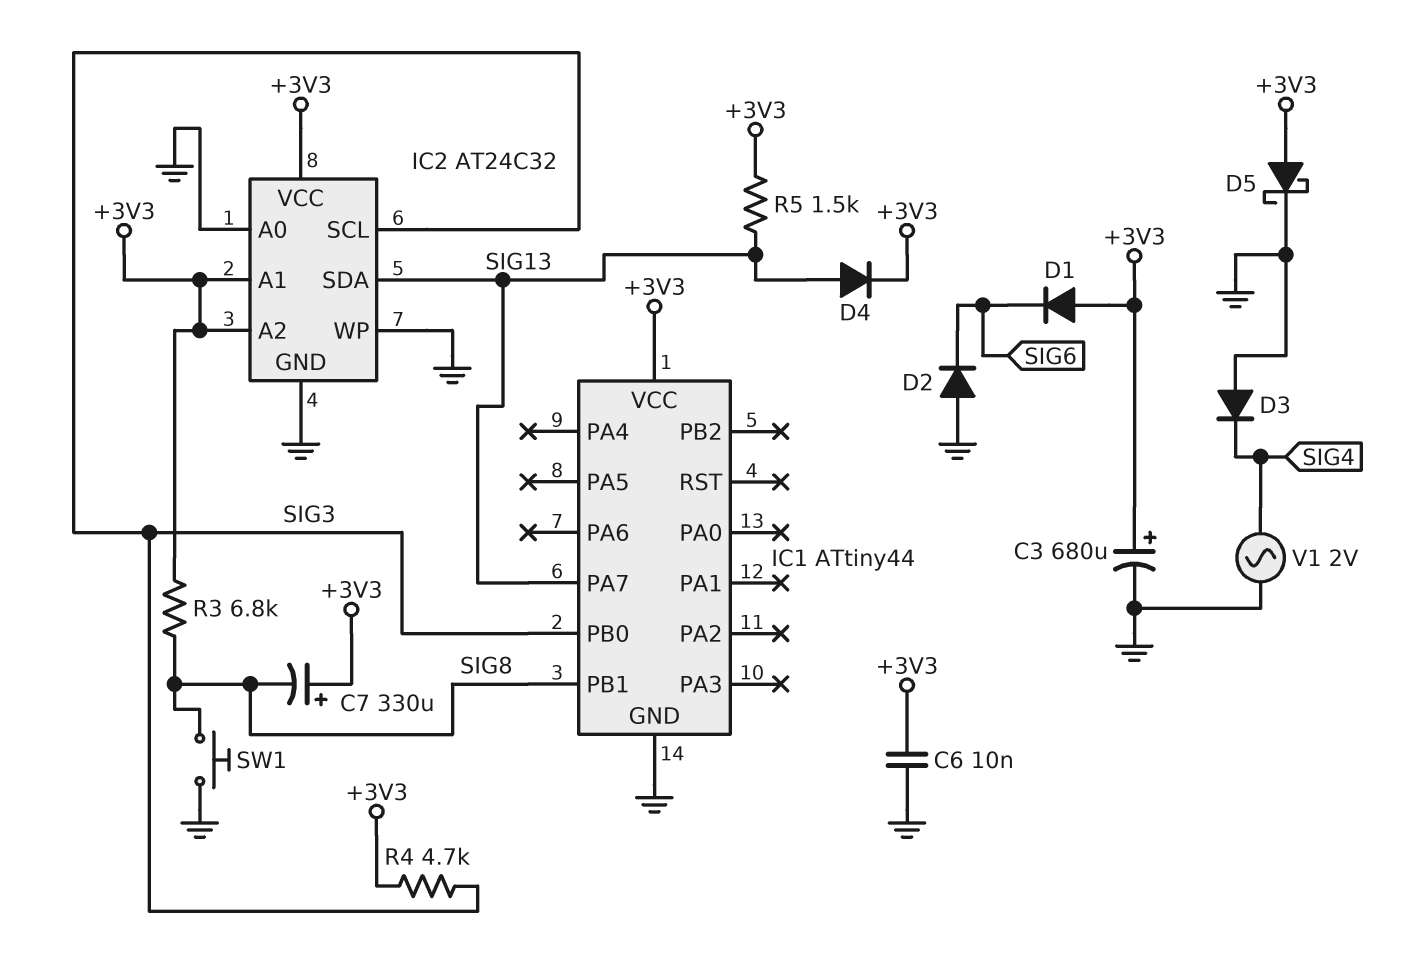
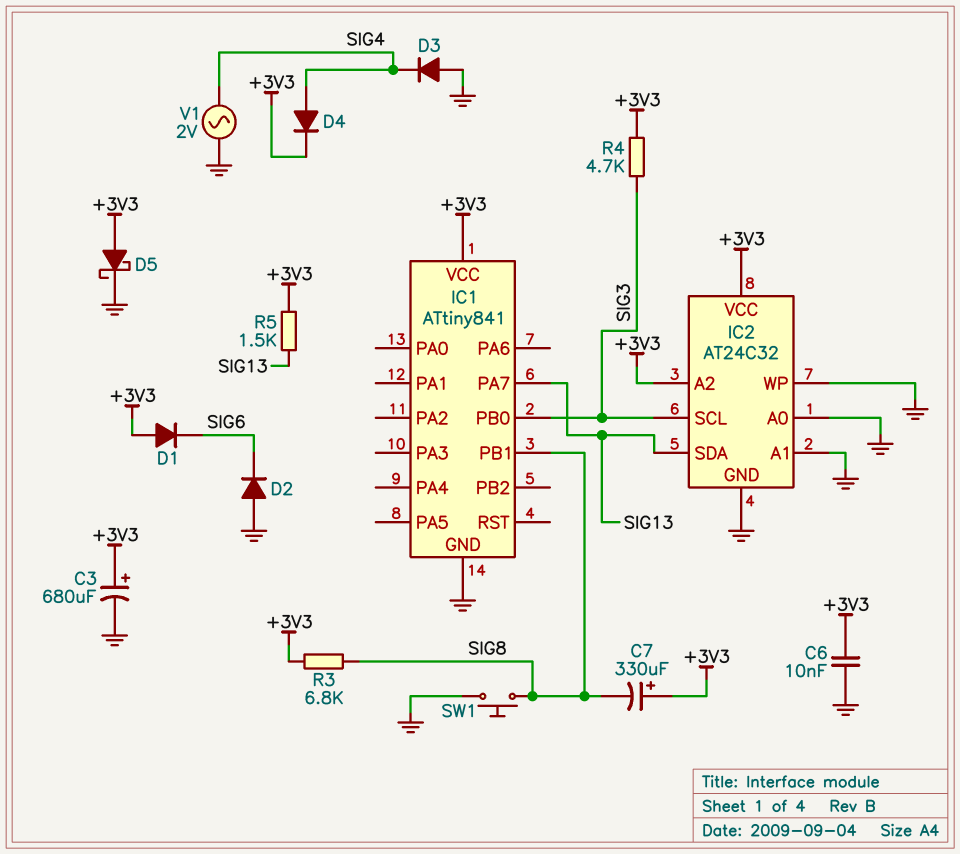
D4: diode (A SIG13, K +3V3) -> diode (A SIG4, K +3V3)
IC1: ATtiny44 -> ATtiny841
IC2 pin A1: +3V3 -> GND

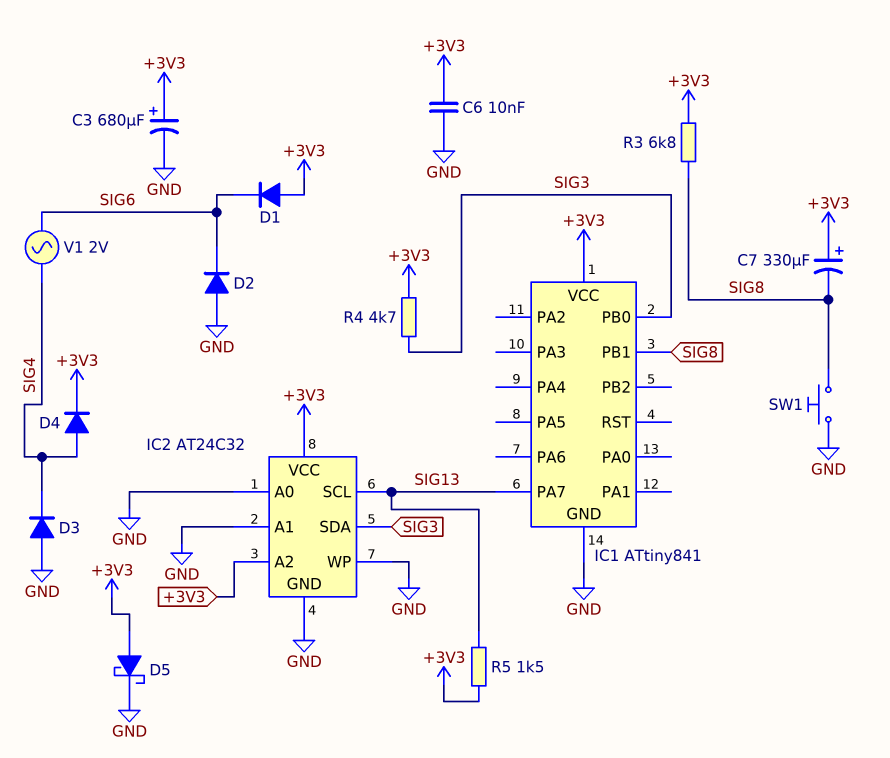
IC2 pin SCL: SIG3 -> SIG13
IC2 pin SDA: SIG13 -> SIG3
V1: AC 2V (GND, SIG4) -> AC 2V (SIG4, SIG6)

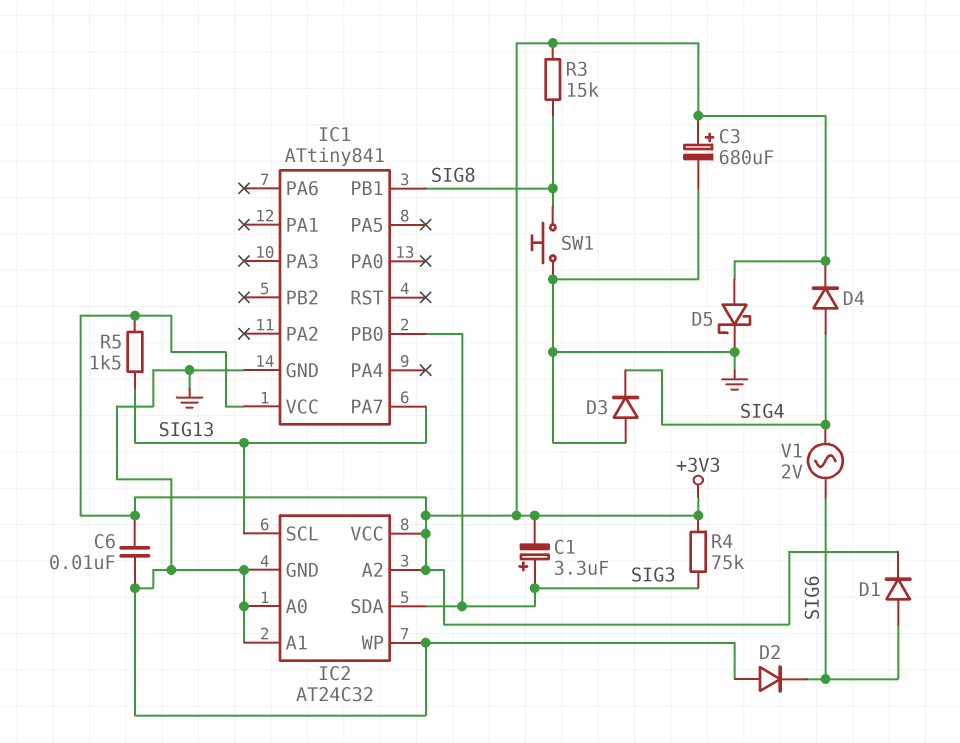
C1: none -> 3.3uF (plus SIG3, minus +3V3)
C7: 330uF (plus +3V3, minus SIG8) -> none
D1: diode (A +3V3, K SIG6) -> diode (A SIG6, K +3V3)
R3: 6.8k (+3V3, SIG8) -> 15k (+3V3, SIG8)
R4: 4.7k (+3V3, SIG3) -> 75k (+3V3, SIG3)

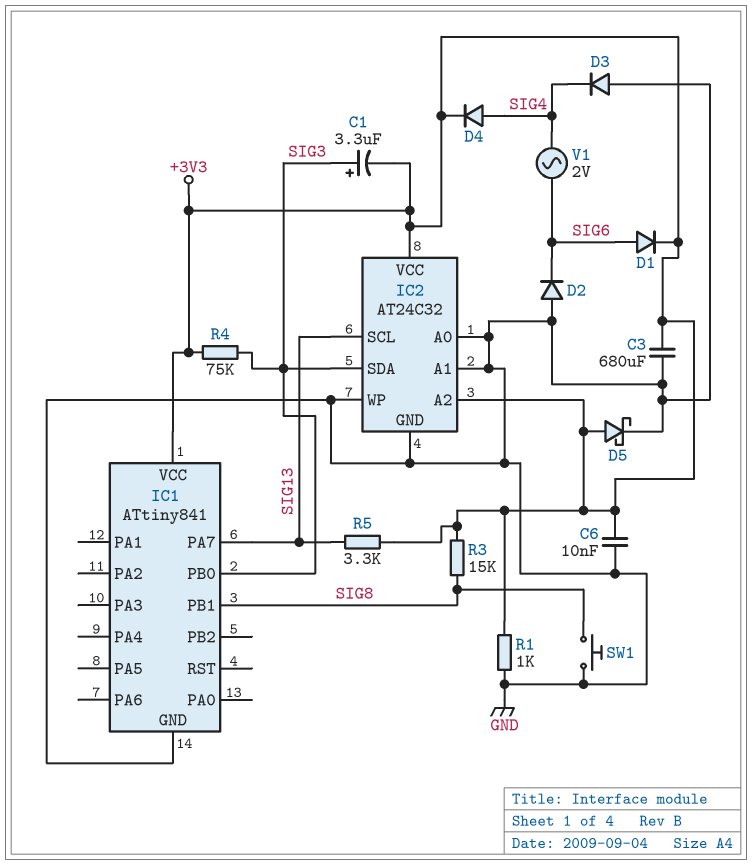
C3: 680uF (plus +3V3, minus GND) -> 680uF (+3V3, GND)
R1: none -> 1k (+3V3, GND)
R5: 1.5k (+3V3, SIG13) -> 3.3k (+3V3, SIG13)

